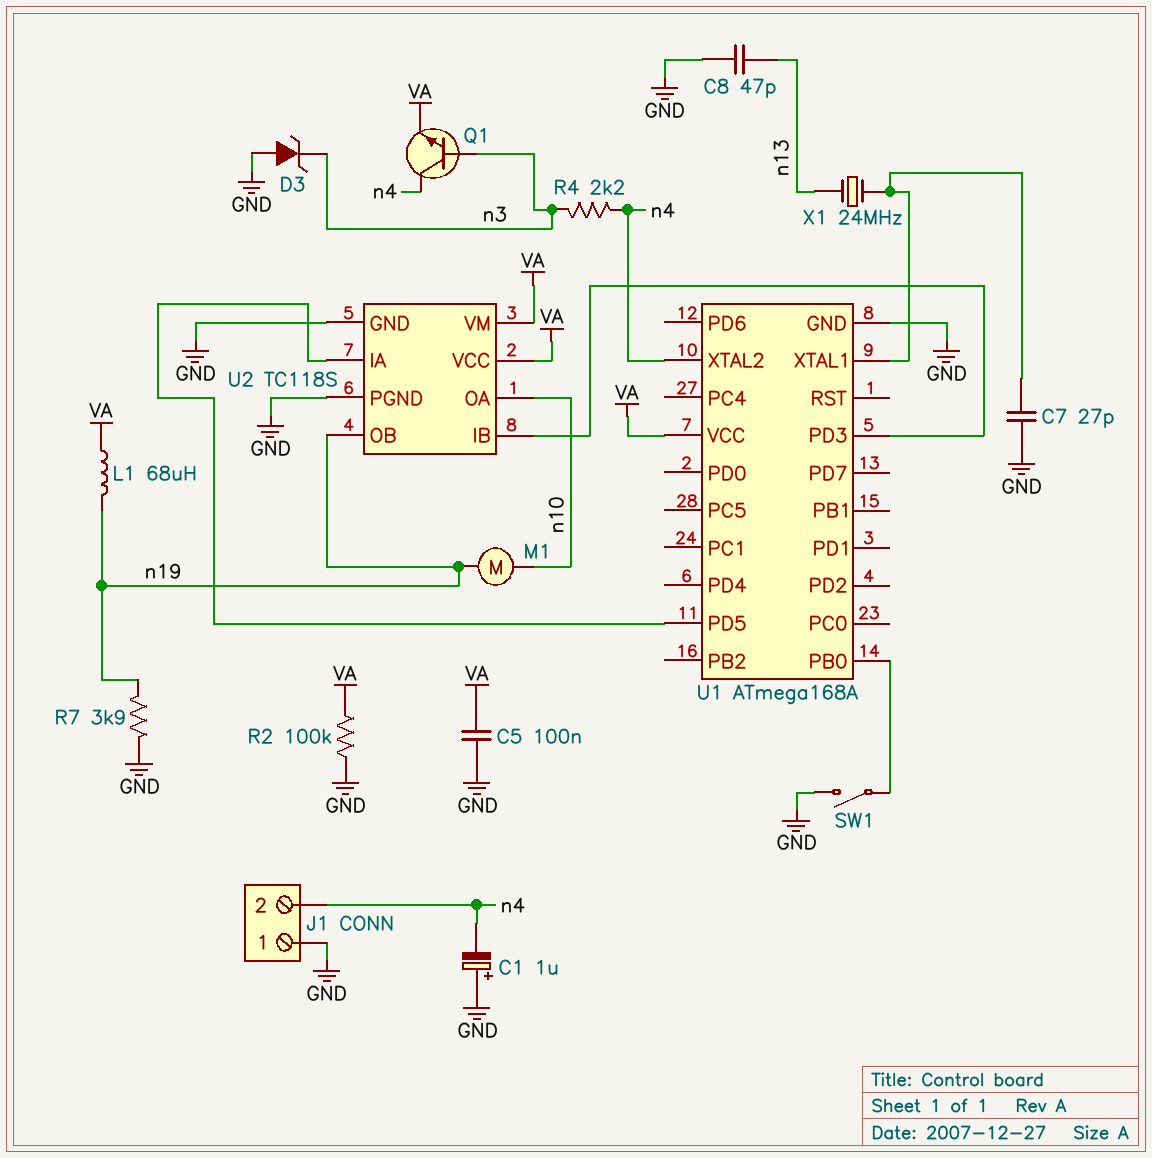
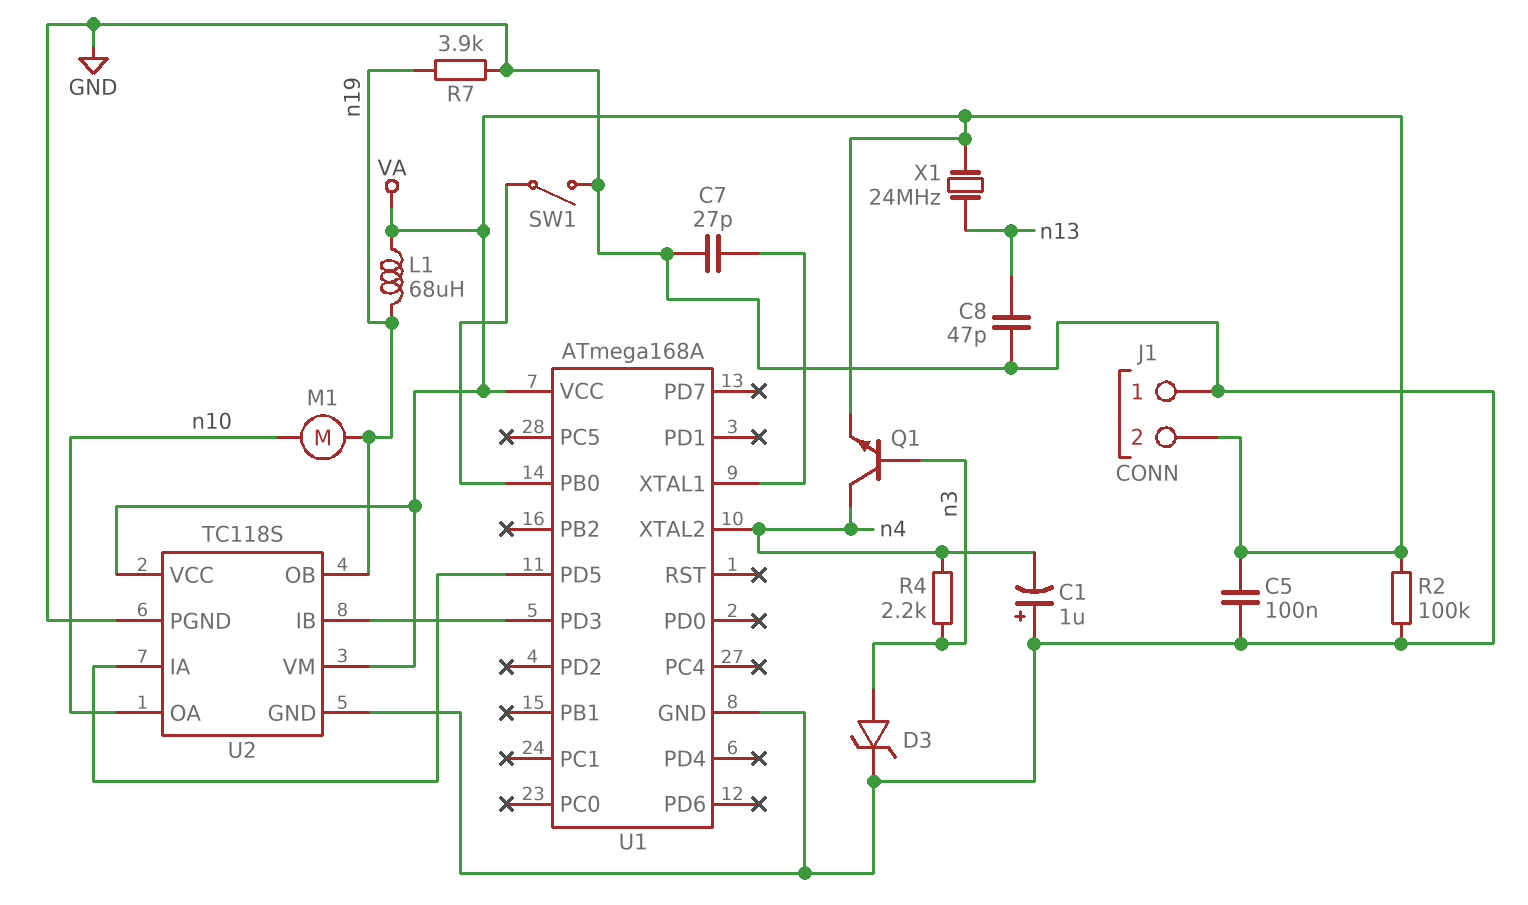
D3: zener (A GND, K n3) -> zener (A n3, K GND)
J1 pin 2: n4 -> VA
X1: 24MHz (U1/XTAL1, n13) -> 24MHz (VA, n13)

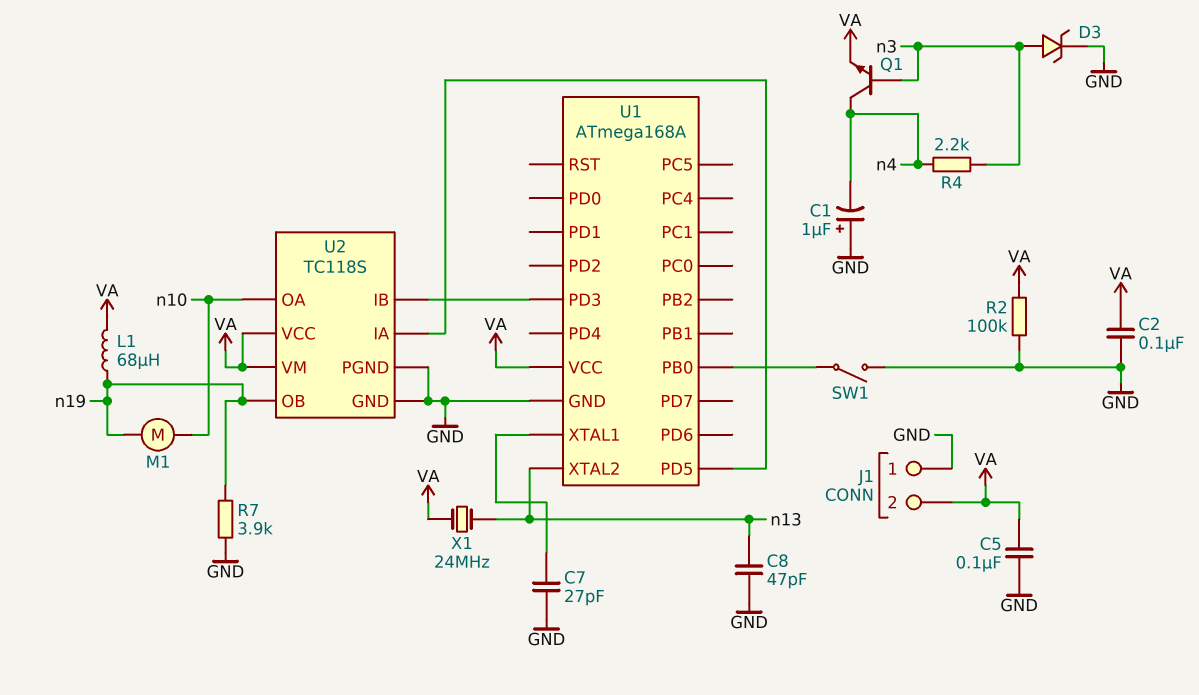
C2: none -> 100nF (GND, VA)
U1 pin XTAL2: n4 -> n13

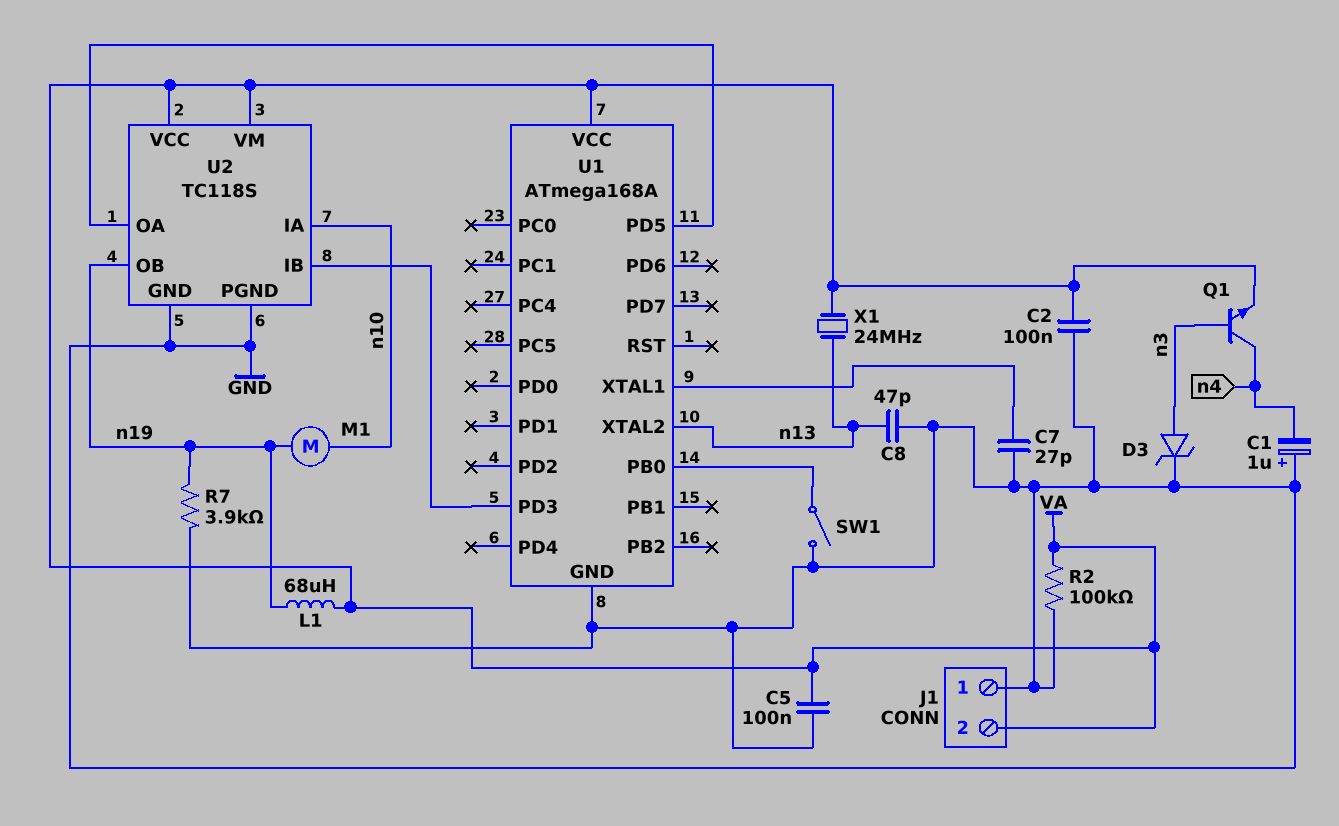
R4: 2.2k (n3, n4) -> none
U2 pin IA: U1/PD5 -> n10
U2 pin OA: n10 -> U1/PD5

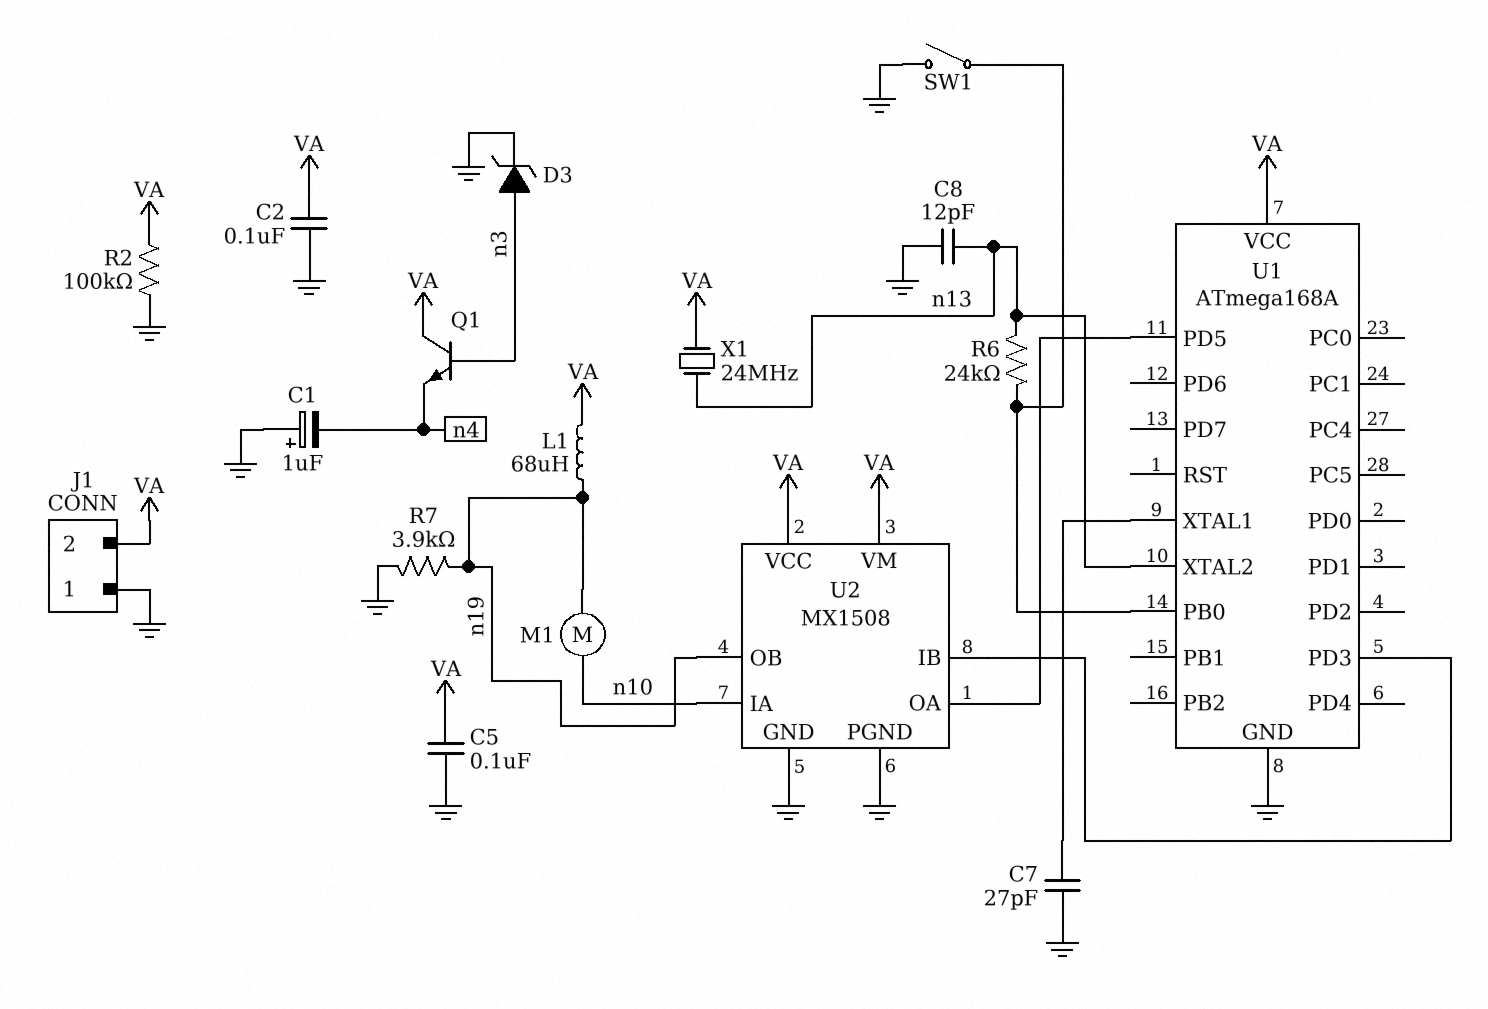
C8: 47pF (GND, n13) -> 12pF (GND, n13)
Q1: NPN (B n3, C n4, E VA) -> NPN (B n3, C VA, E n4)
R6: none -> 24k (U1/PB0, n13)
U2: TC118S -> MX1508

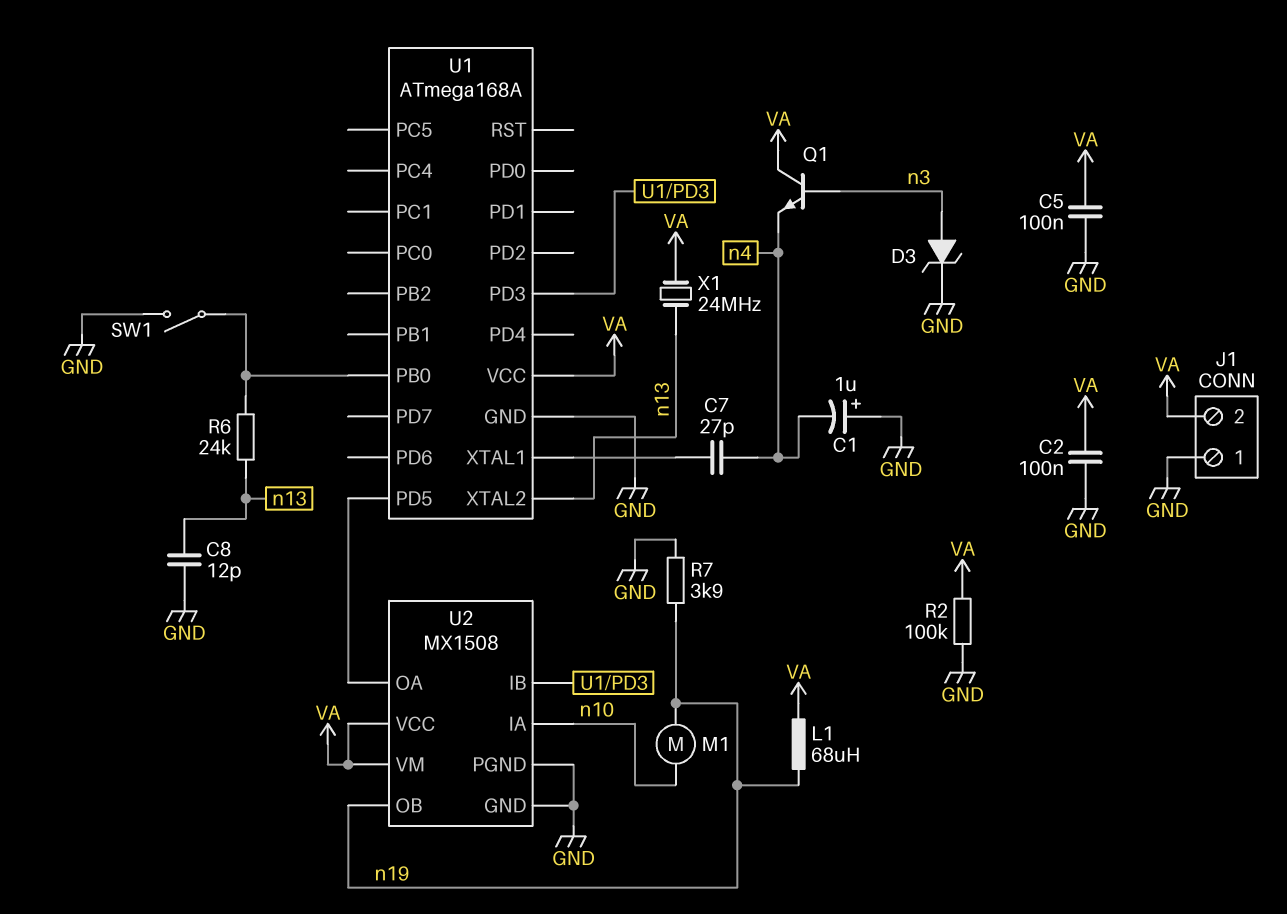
C7: 27pF (GND, U1/XTAL1) -> 27pF (U1/XTAL1, n4)

